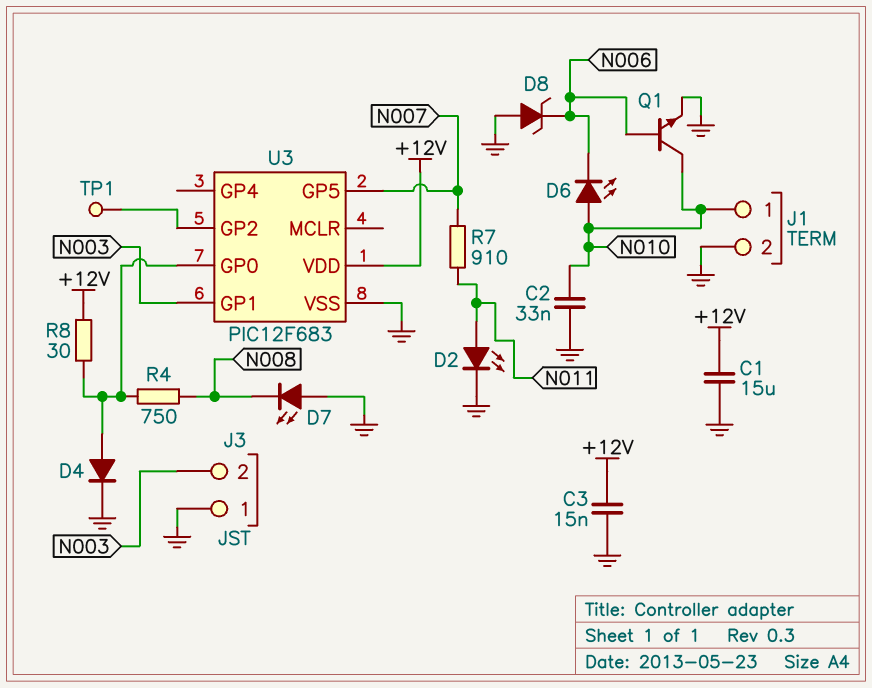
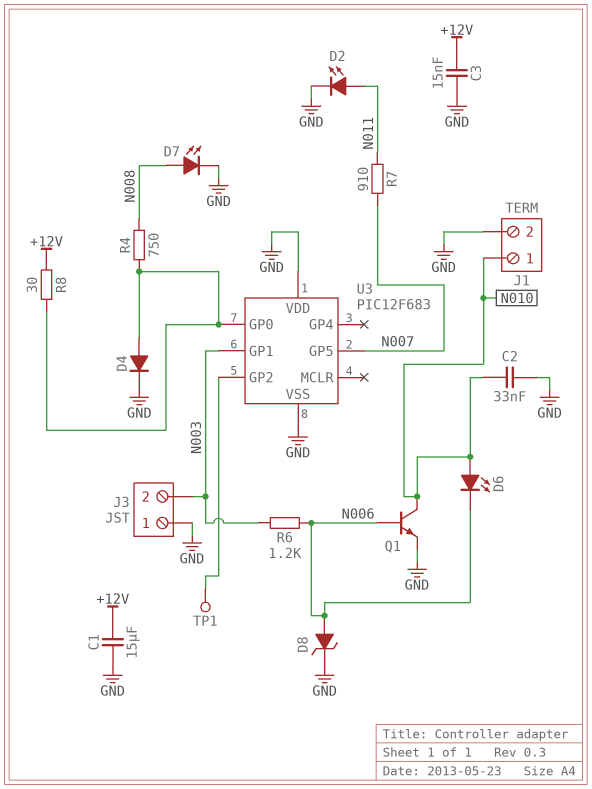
D7: LED (A GND, K N008) -> LED (A N008, K GND)
D8: zener (A GND, K N006) -> zener (A N006, K GND)
R6: none -> 1.2k (N003, N006)
U3 pin VDD: +12V -> GND

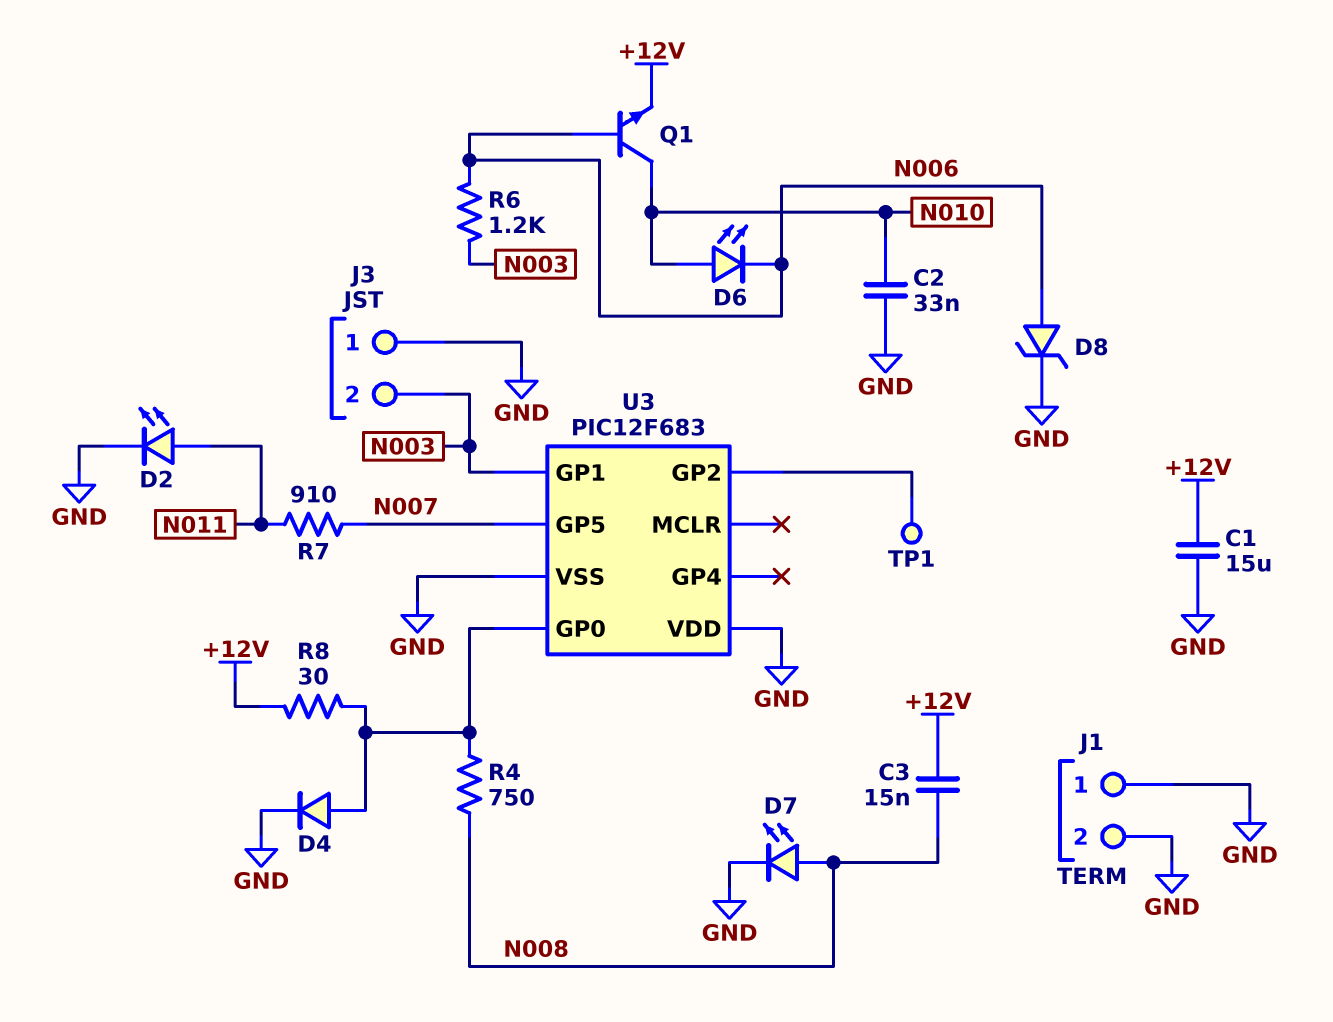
C3: 15nF (+12V, GND) -> 15nF (+12V, N008)
J1 pin 1: N010 -> GND
Q1: NPN (B N006, C N010, E GND) -> NPN (B N006, C N010, E +12V)

